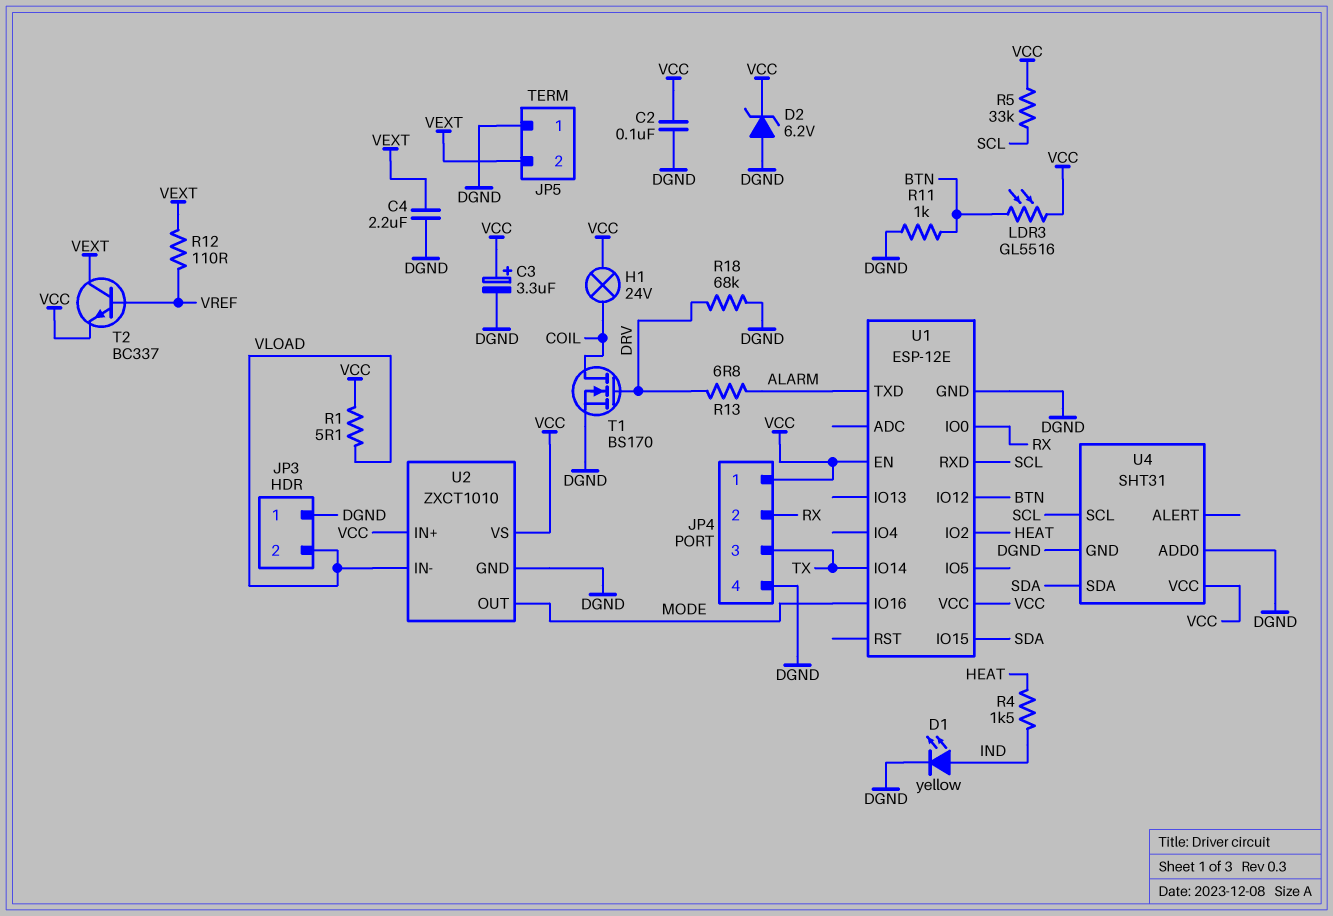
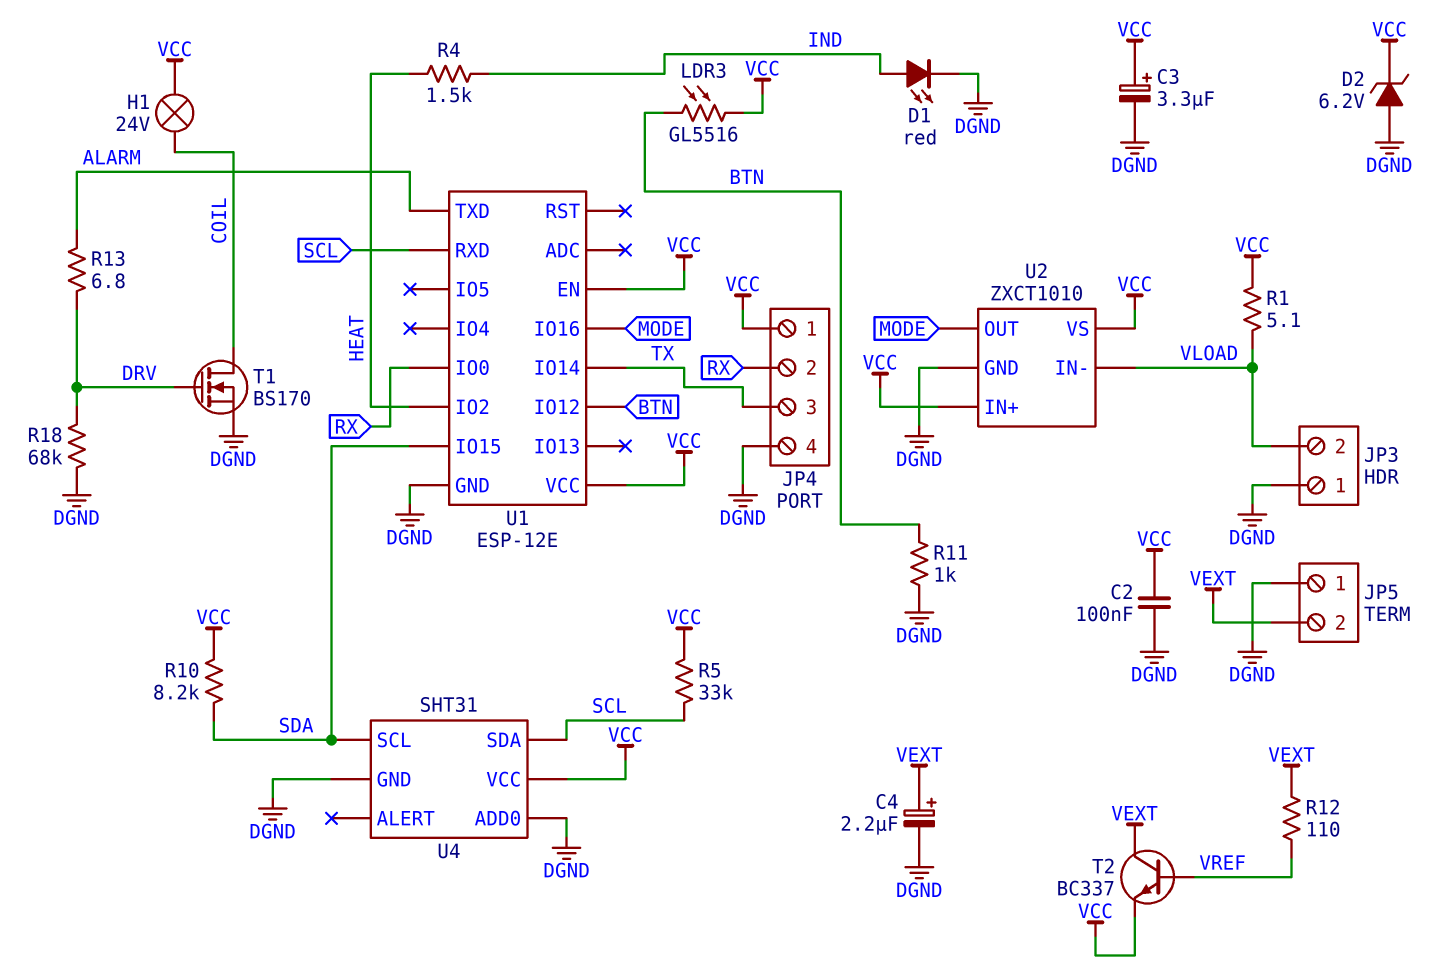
C4: 2.2uF (DGND, VEXT) -> 2.2uF (plus VEXT, minus DGND)
D1: LED yellow (A IND, K DGND) -> LED red (A IND, K DGND)
R10: none -> 8.2k (SDA, VCC)
U4 pin SCL: SCL -> SDA
U4 pin SDA: SDA -> SCL

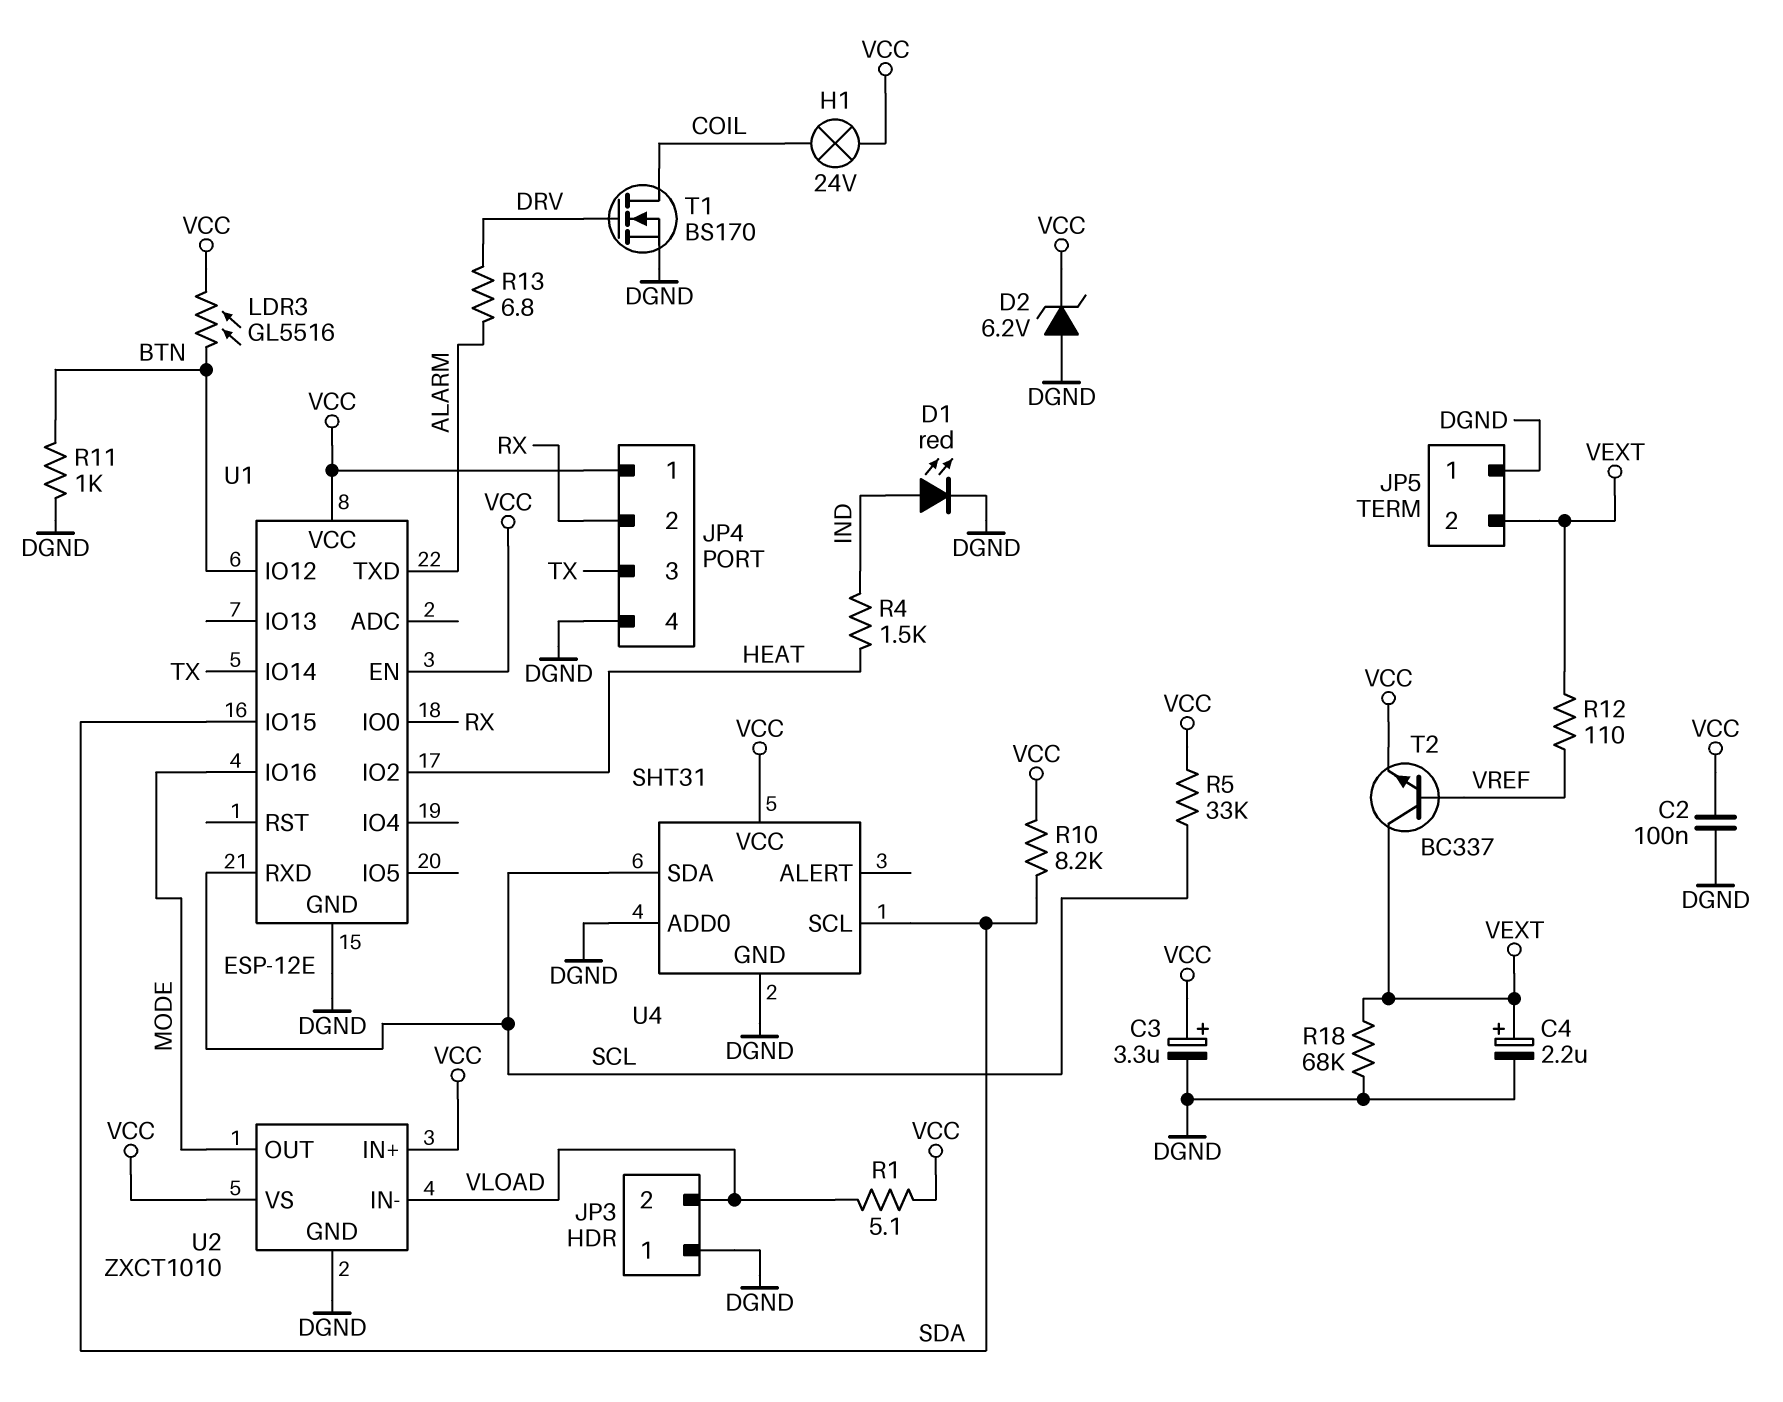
R18: 68k (DGND, DRV) -> 68k (DGND, VEXT)

